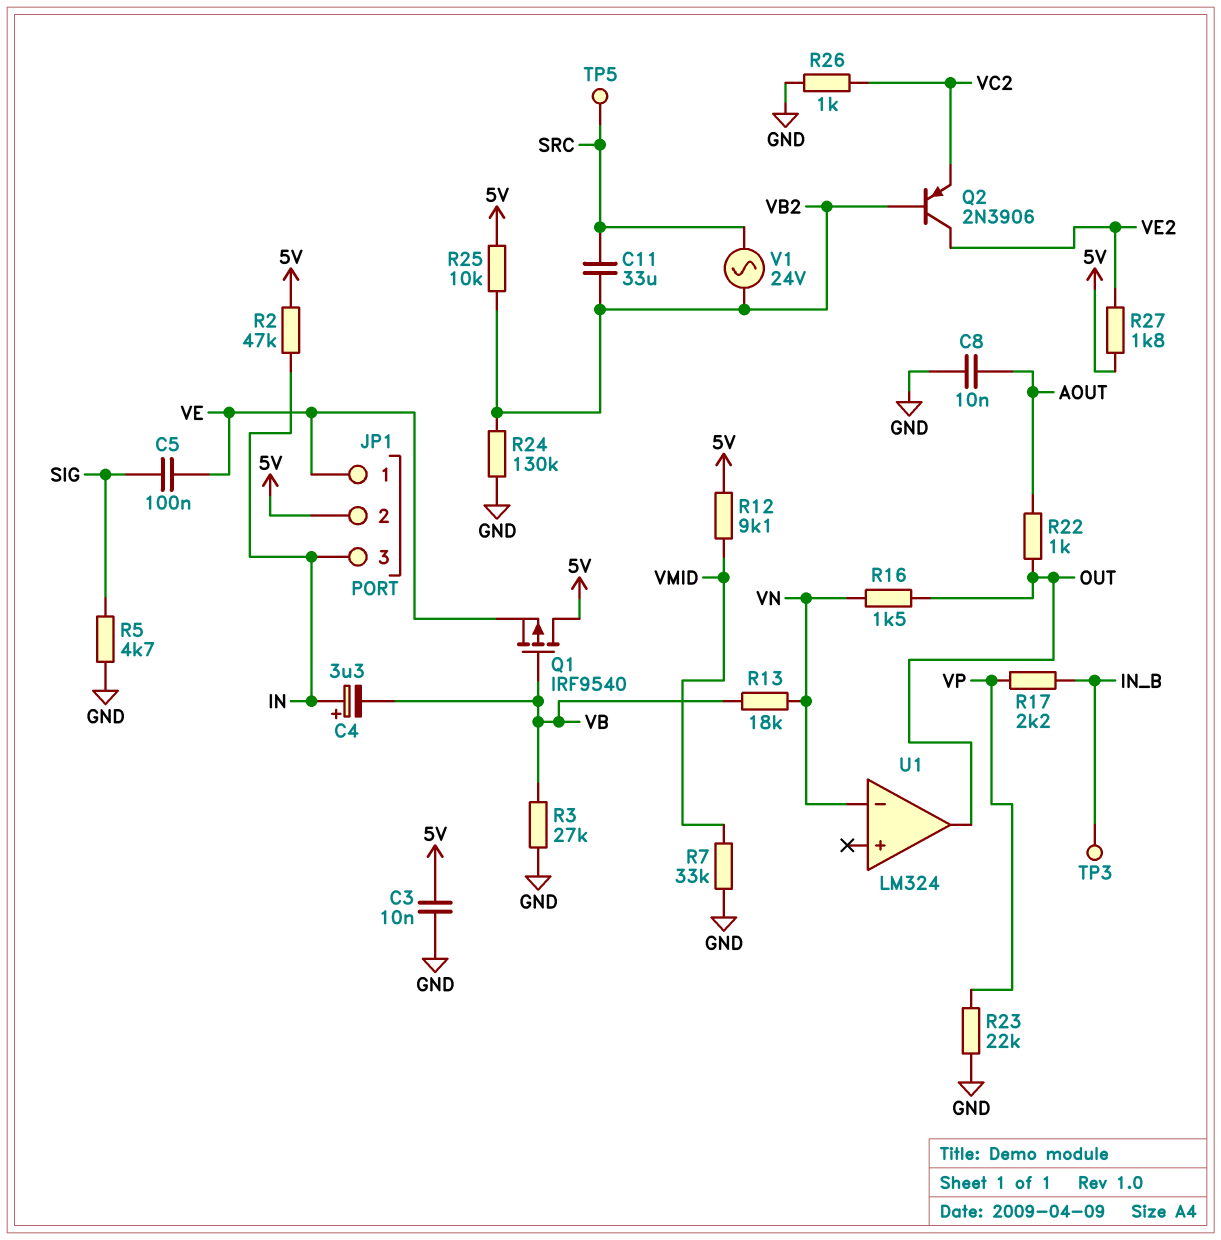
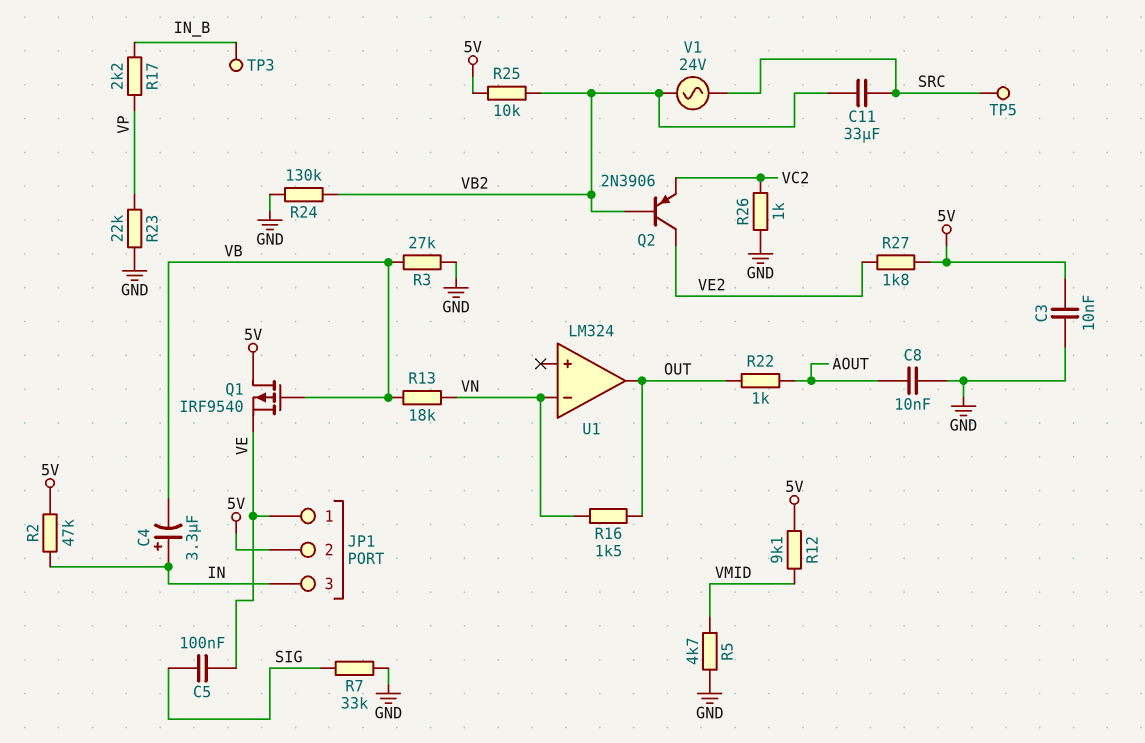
R5: 4.7k (GND, SIG) -> 4.7k (GND, VMID)
R7: 33k (GND, VMID) -> 33k (GND, SIG)

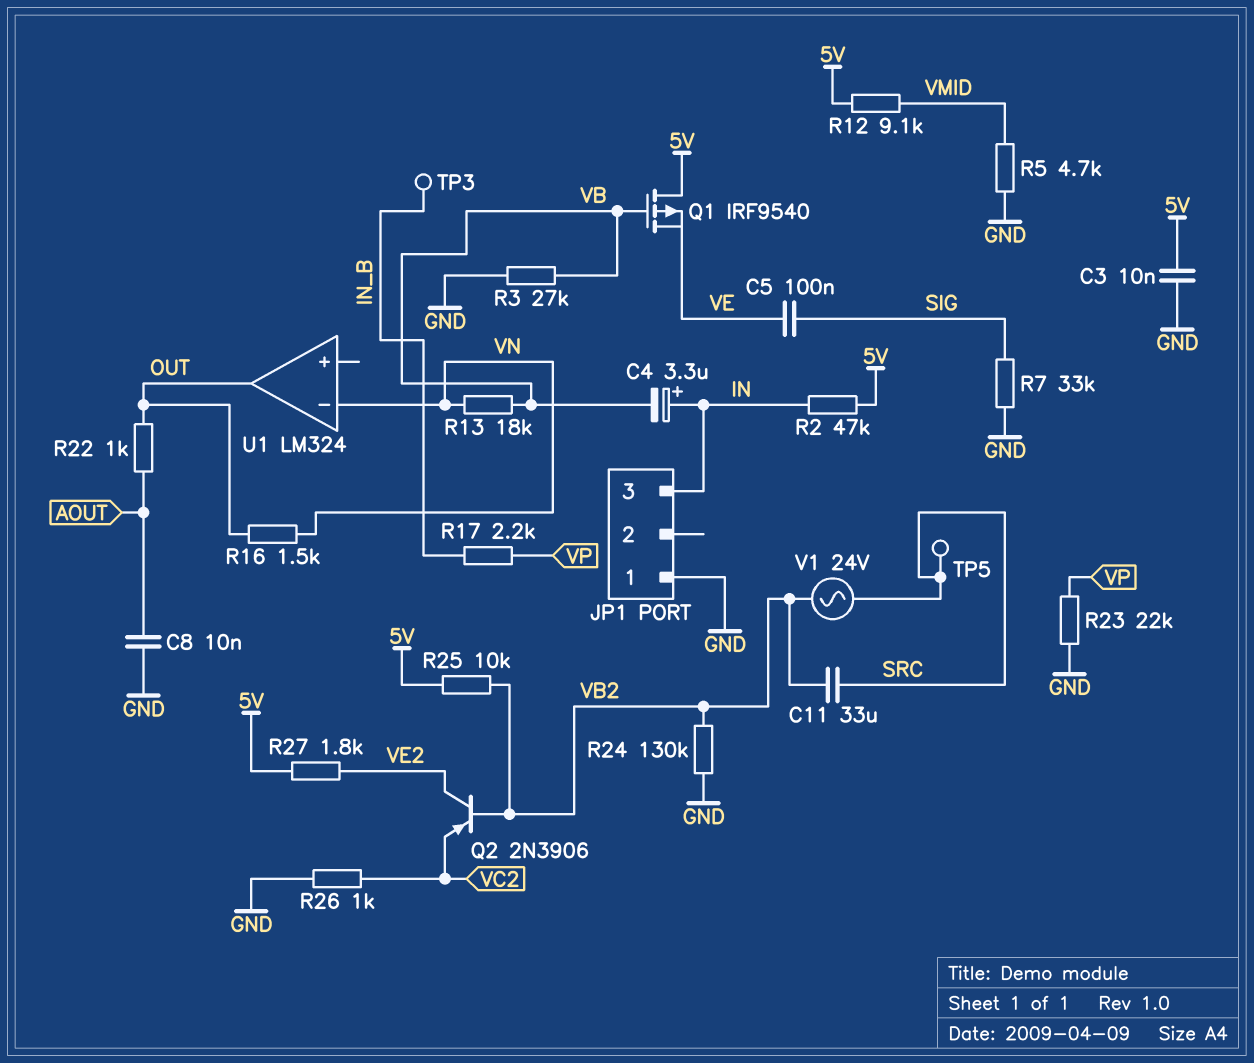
JP1 pin 1: VE -> GND
JP1 pin 2: 5V -> none

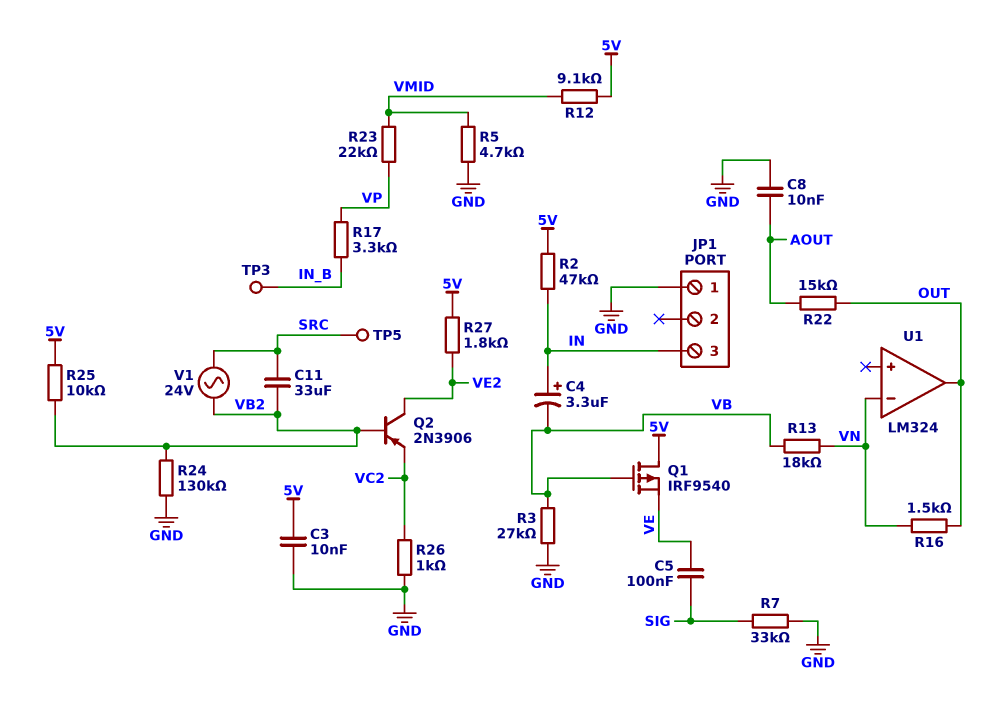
R17: 2.2k (IN_B, VP) -> 3.3k (IN_B, VP)
R22: 1k (AOUT, OUT) -> 15k (AOUT, OUT)
R23: 22k (GND, VP) -> 22k (VMID, VP)

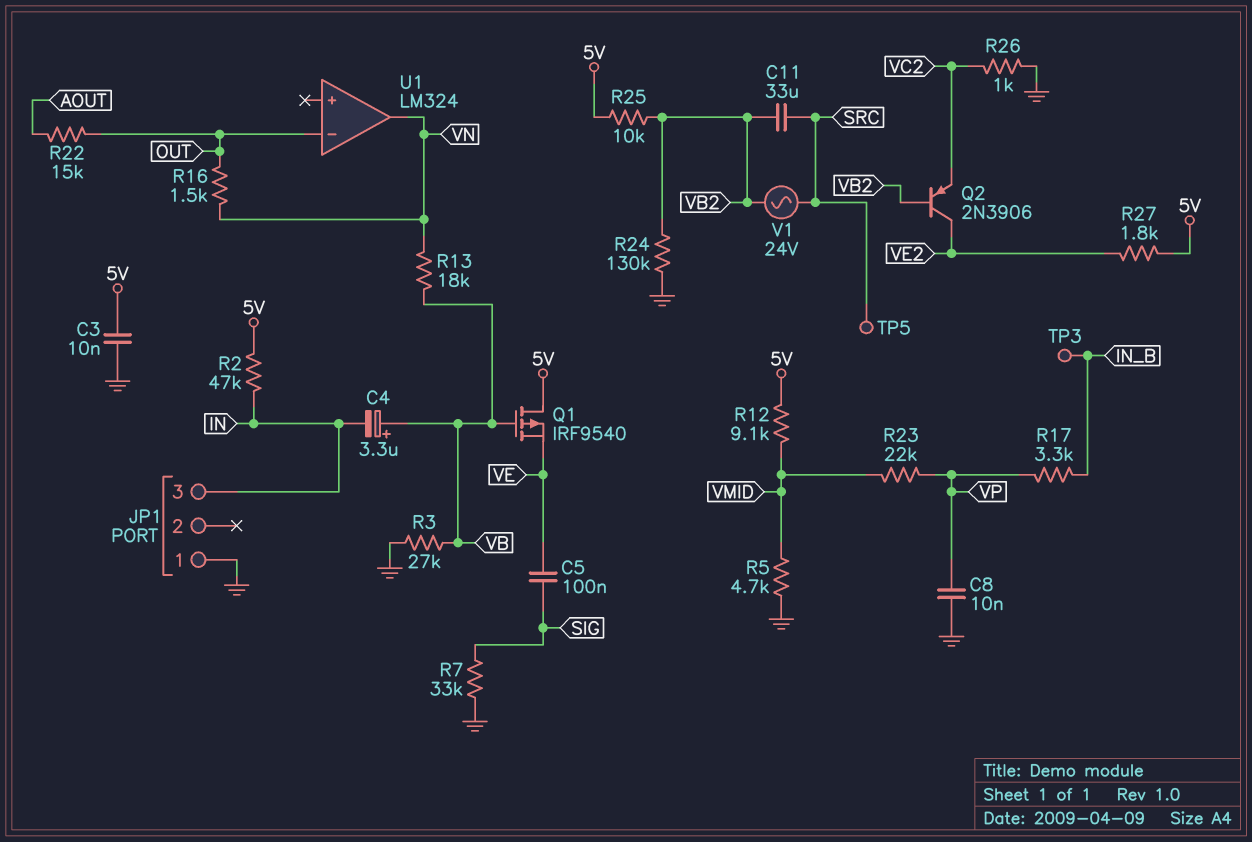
C4: 3.3uF (plus IN, minus VB) -> 3.3uF (plus VB, minus IN)
C8: 10nF (AOUT, GND) -> 10nF (GND, VP)
U1 pin in-: VN -> OUT
U1 pin out: OUT -> VN

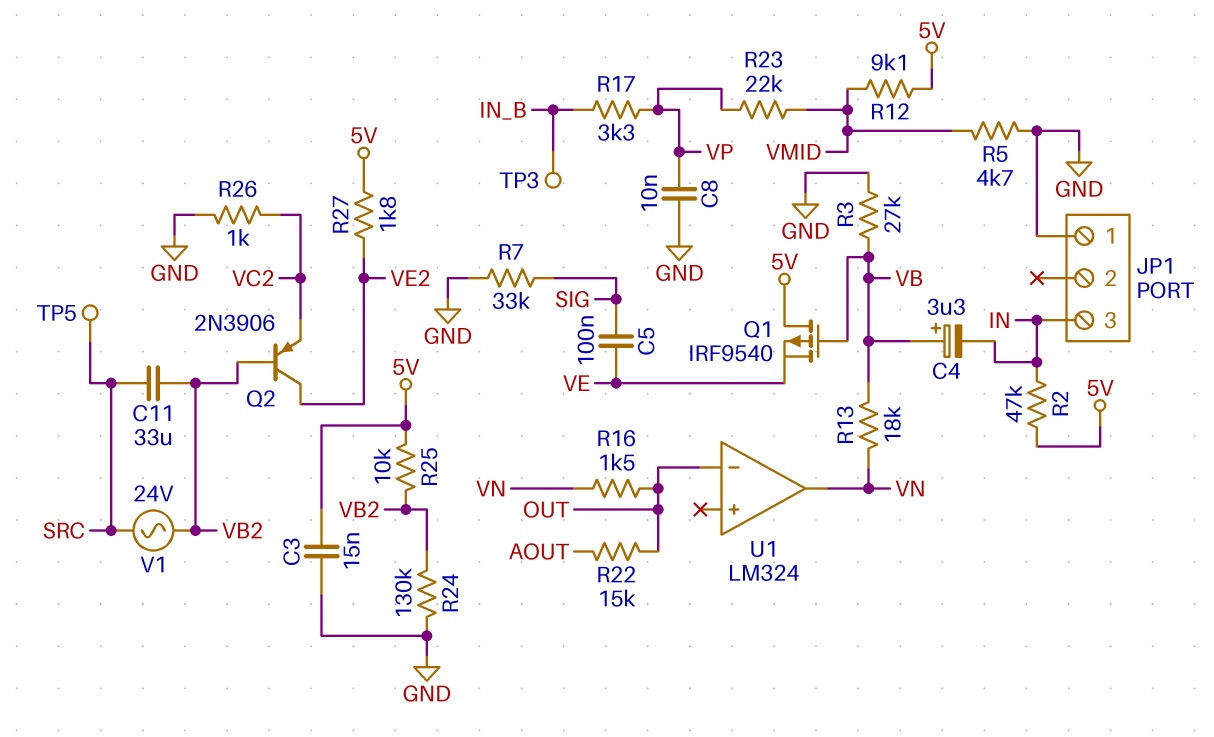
C3: 10nF (5V, GND) -> 15nF (5V, GND)

